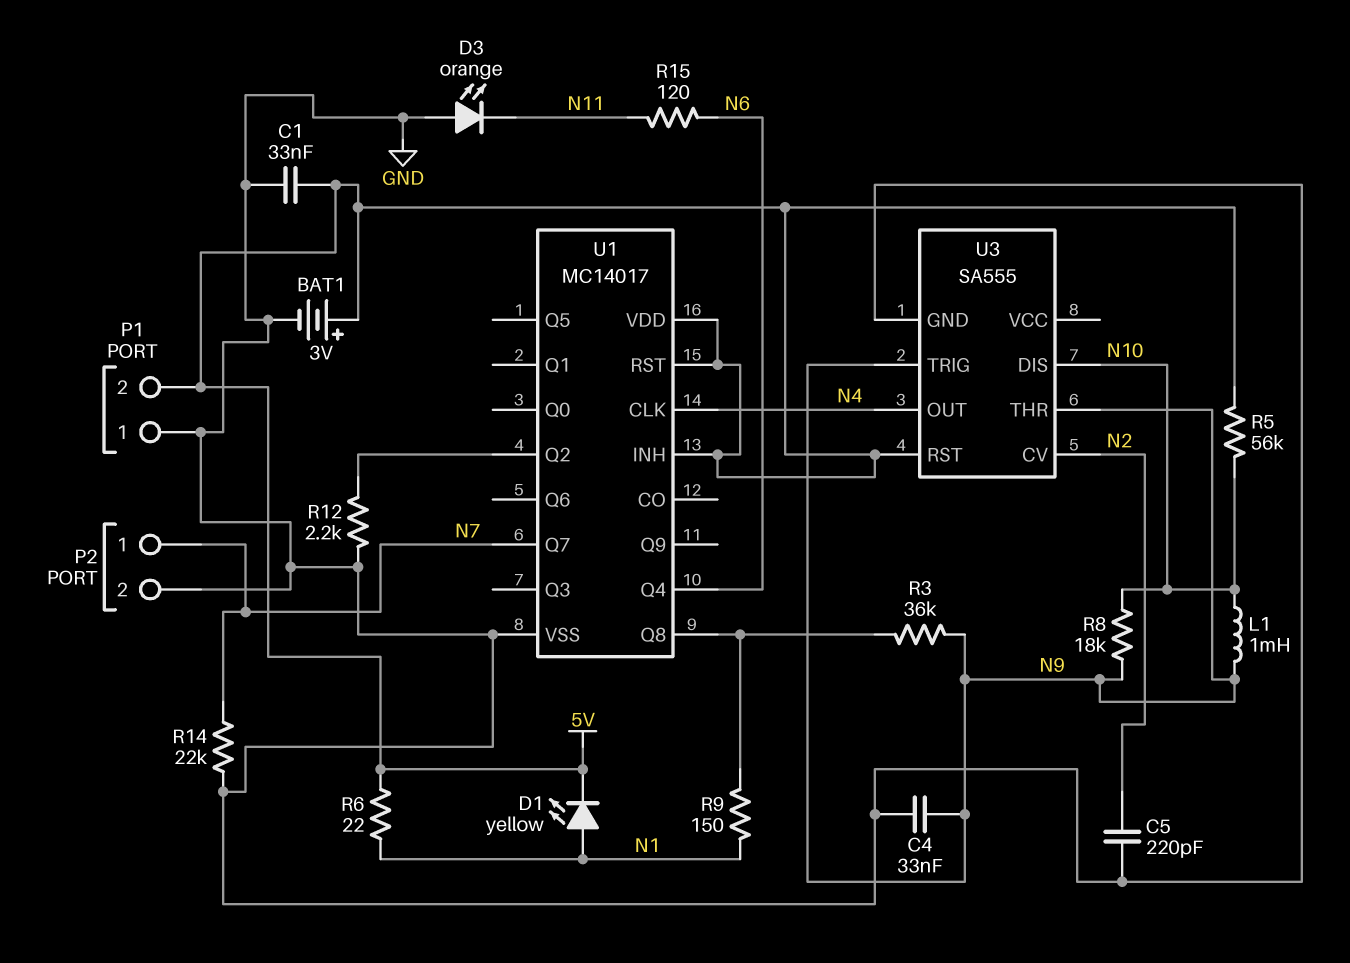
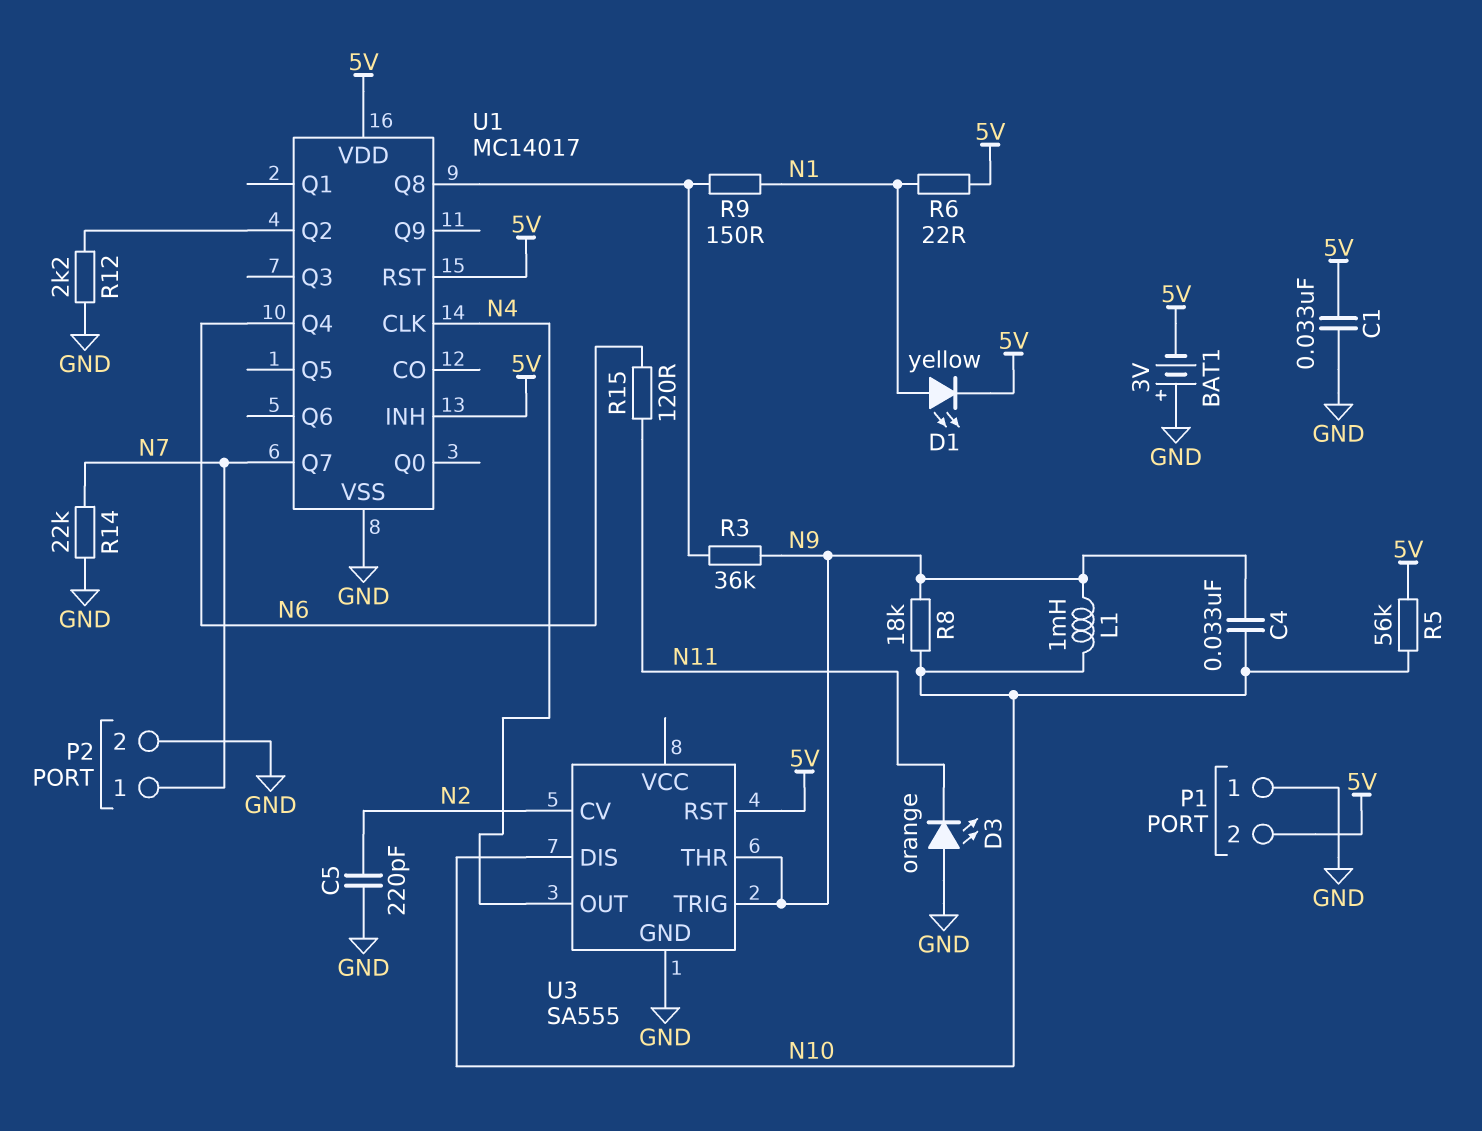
BAT1: 3V (plus 5V, minus GND) -> 3V (plus GND, minus 5V)
C4: 33nF (GND, N9) -> 33nF (N9, N10)

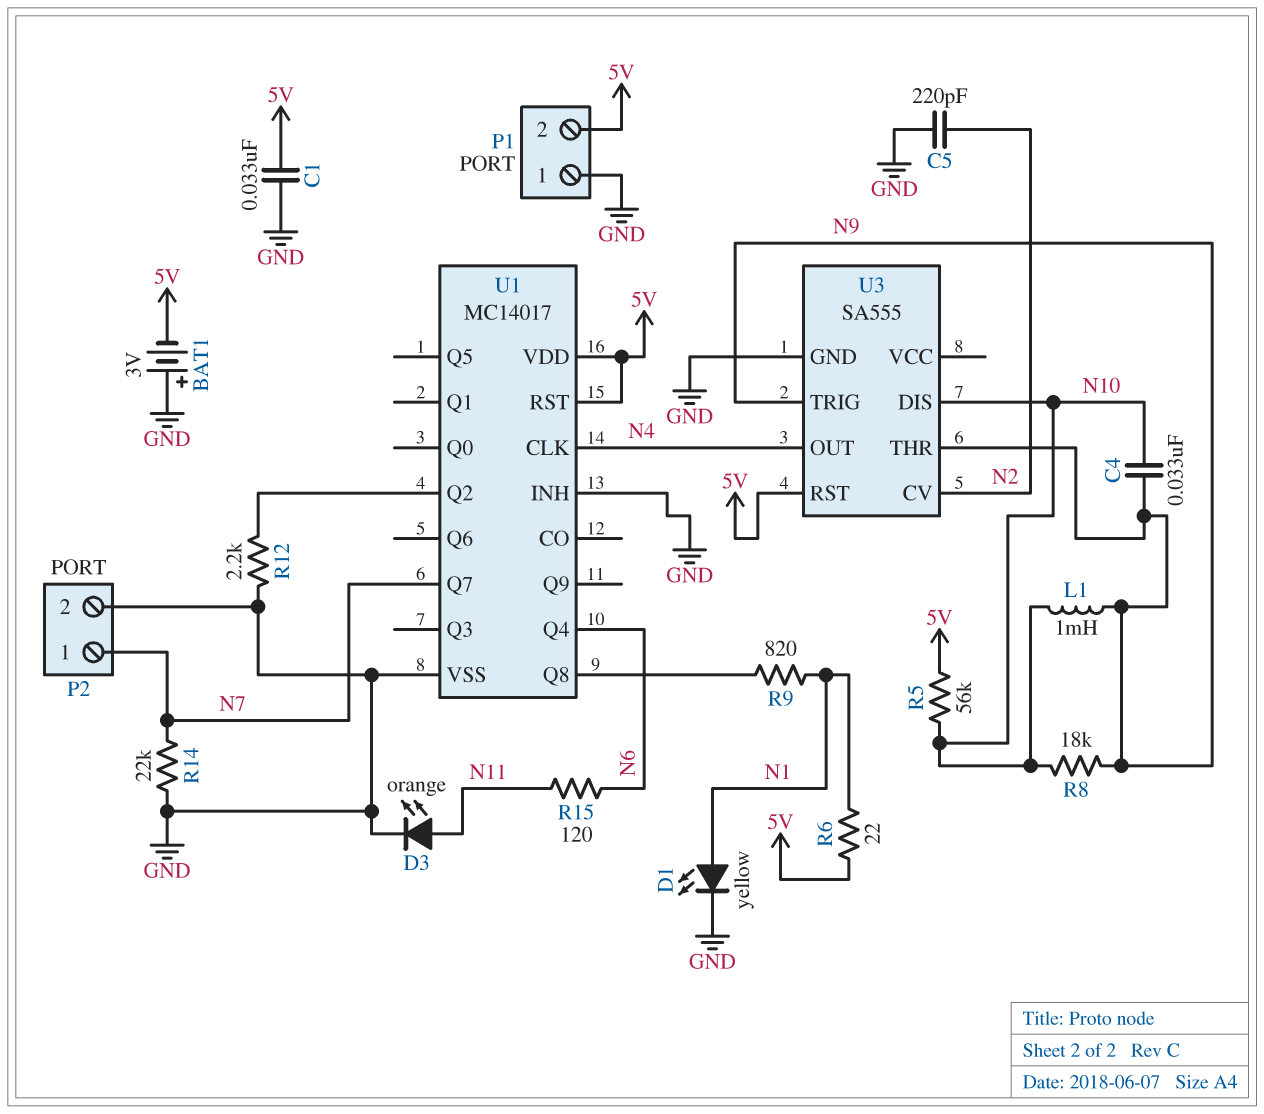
D1: LED yellow (A N1, K 5V) -> LED yellow (A N1, K GND)
D3: LED orange (A GND, K N11) -> LED orange (A N11, K GND)
R3: 36k (N9, U1/Q8) -> none
R9: 150 (N1, U1/Q8) -> 820 (N1, U1/Q8)
U1 pin INH: 5V -> GND

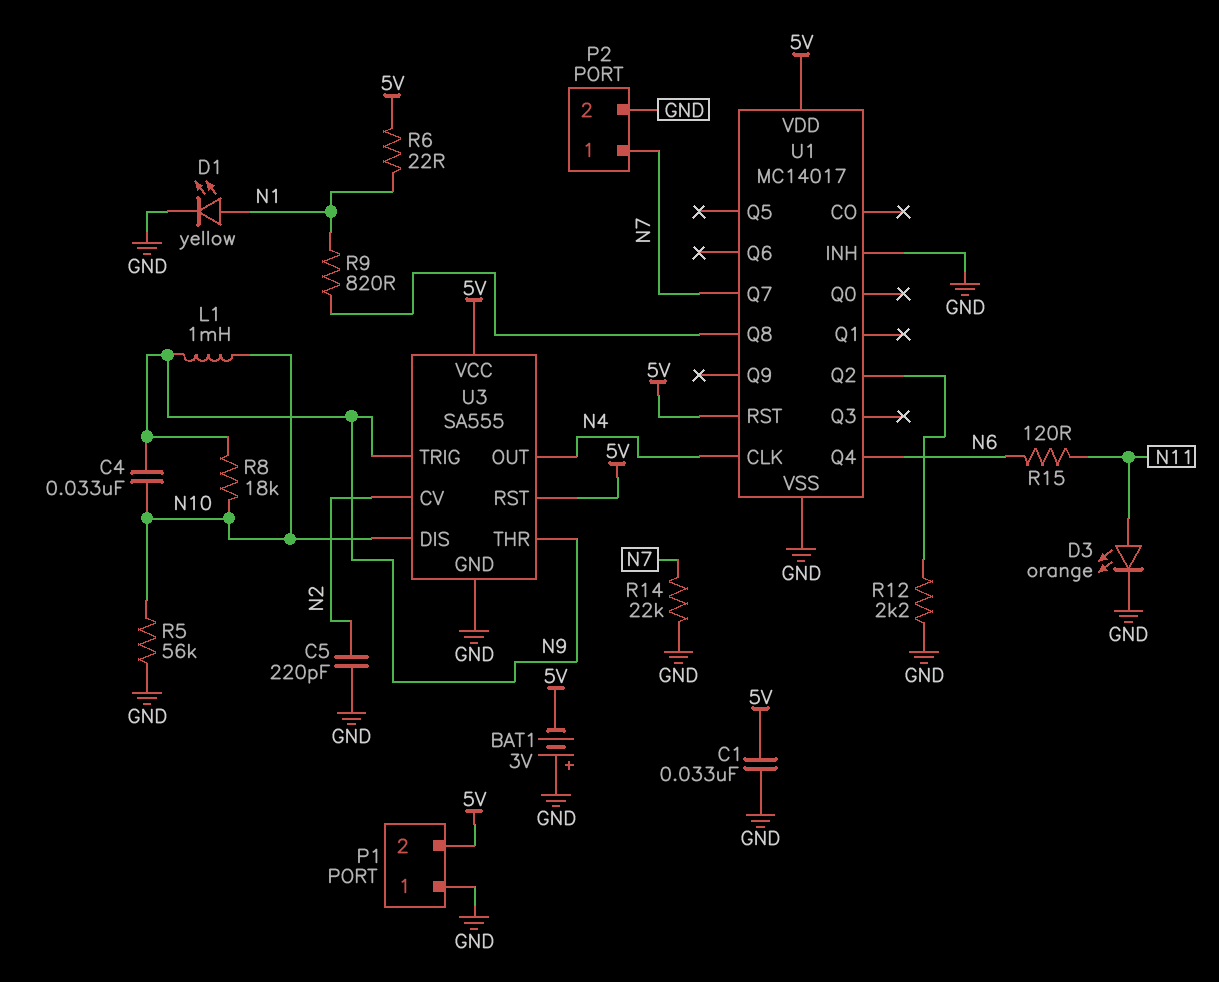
R5: 56k (5V, N10) -> 56k (GND, N10)
U3 pin VCC: none -> 5V

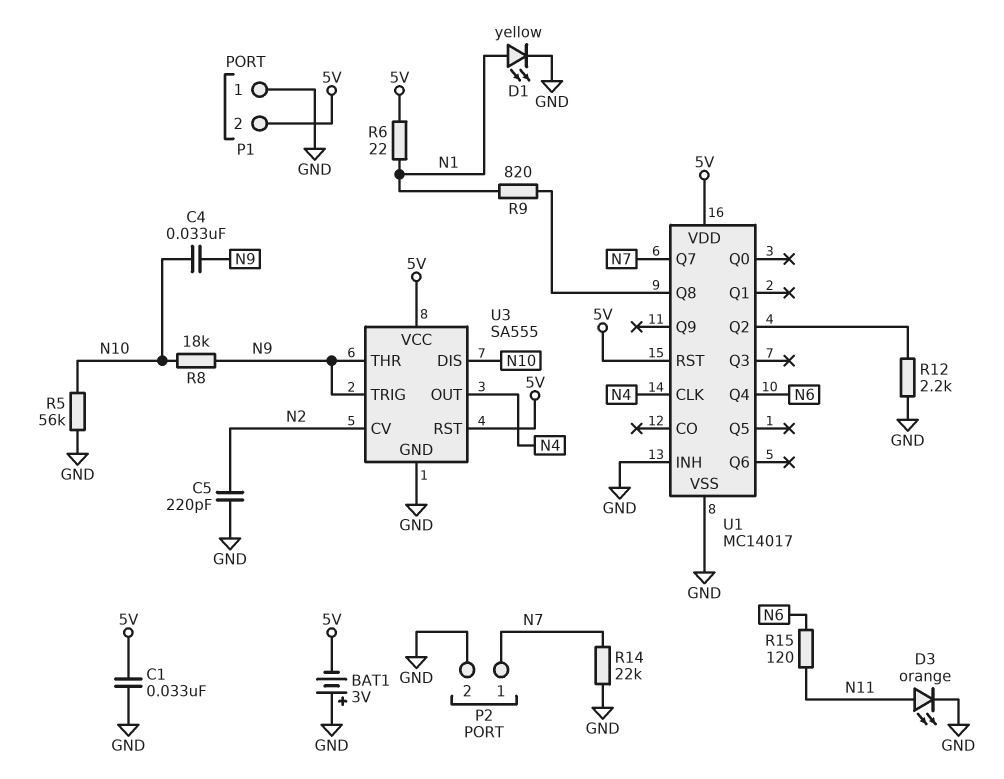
L1: 1mH (N9, N10) -> none

